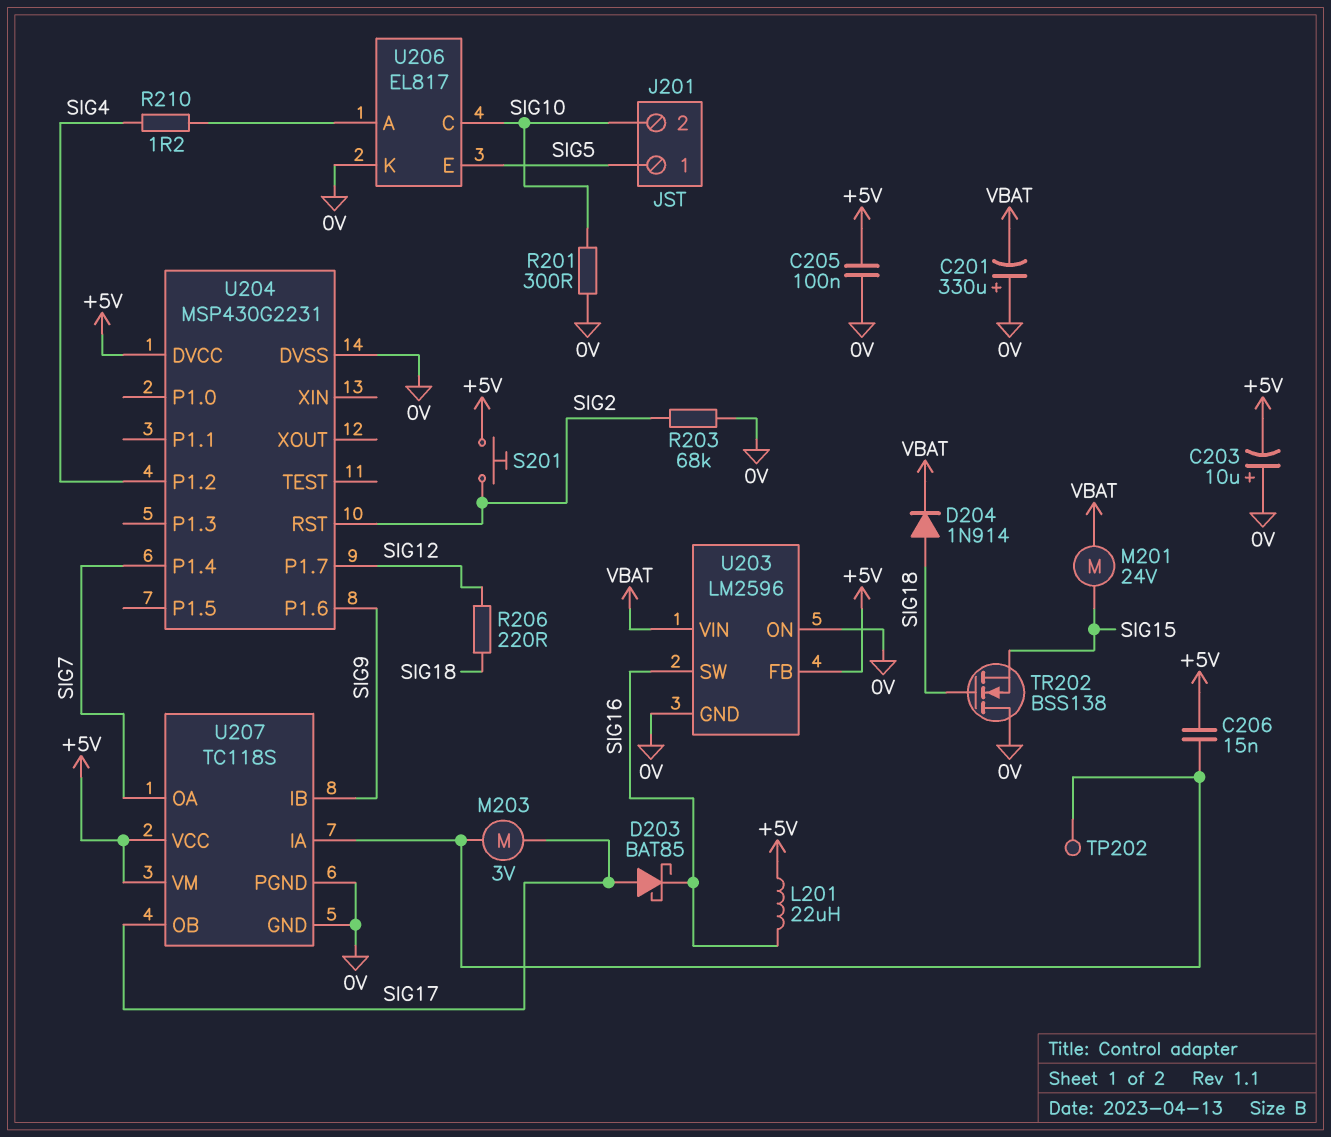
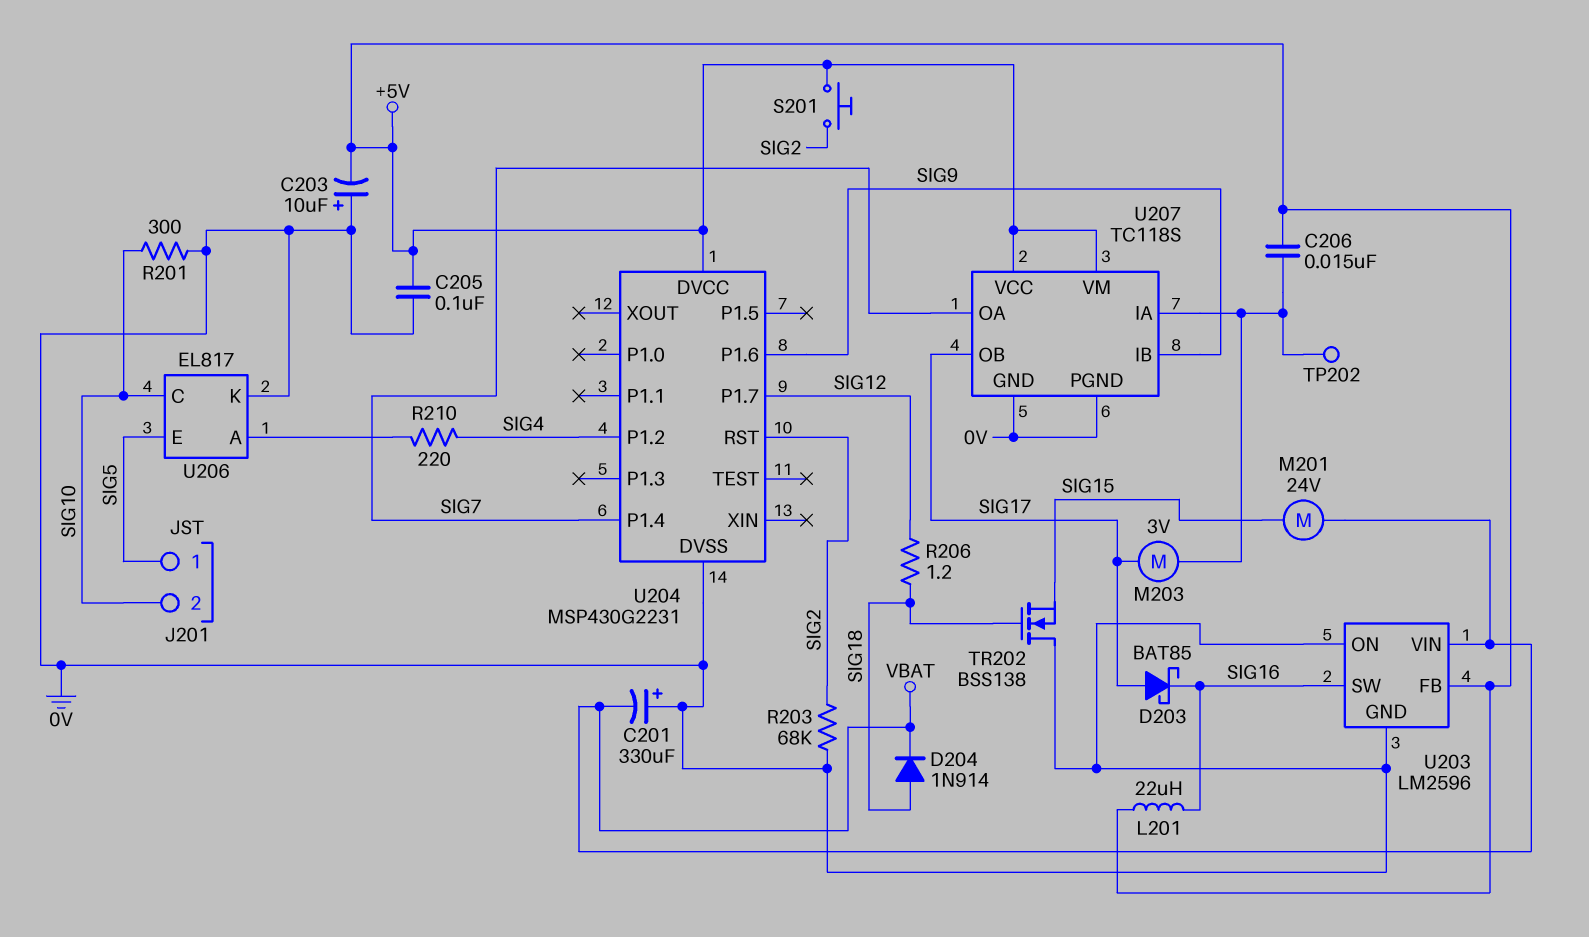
R206: 220 (SIG12, SIG18) -> 1.2 (SIG12, SIG18)
R210: 1.2 (SIG4, U206/A) -> 220 (SIG4, U206/A)

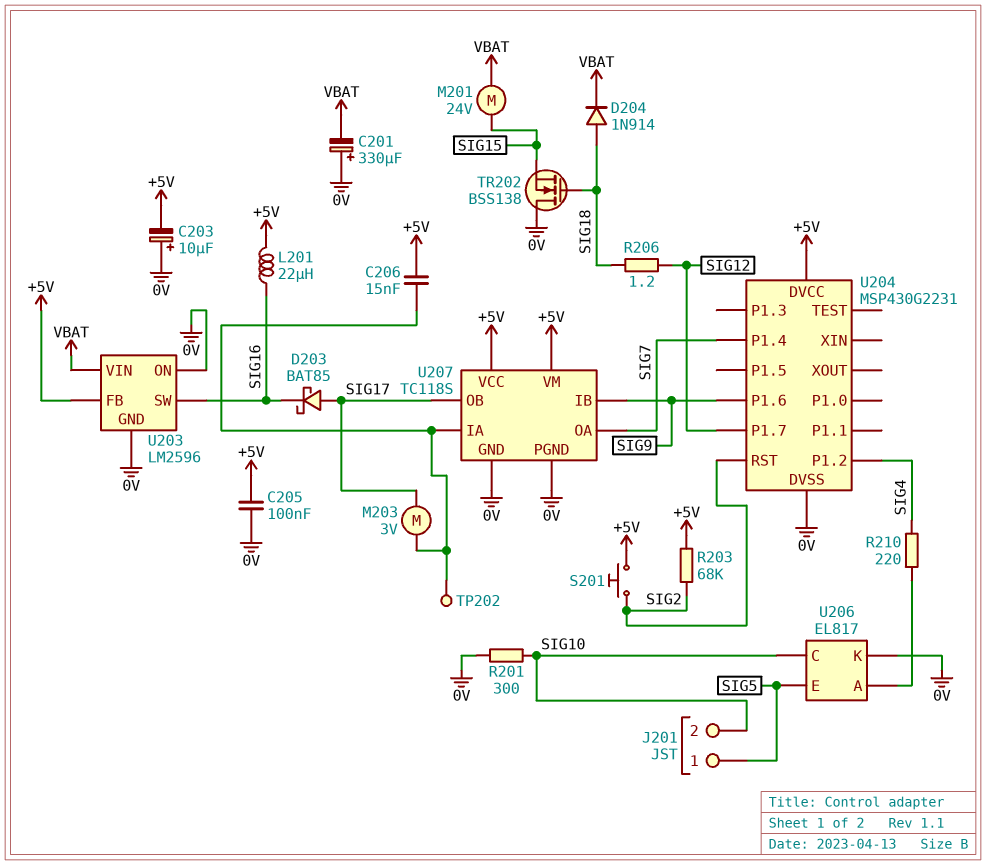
R203: 68k (0V, SIG2) -> 68k (+5V, SIG2)

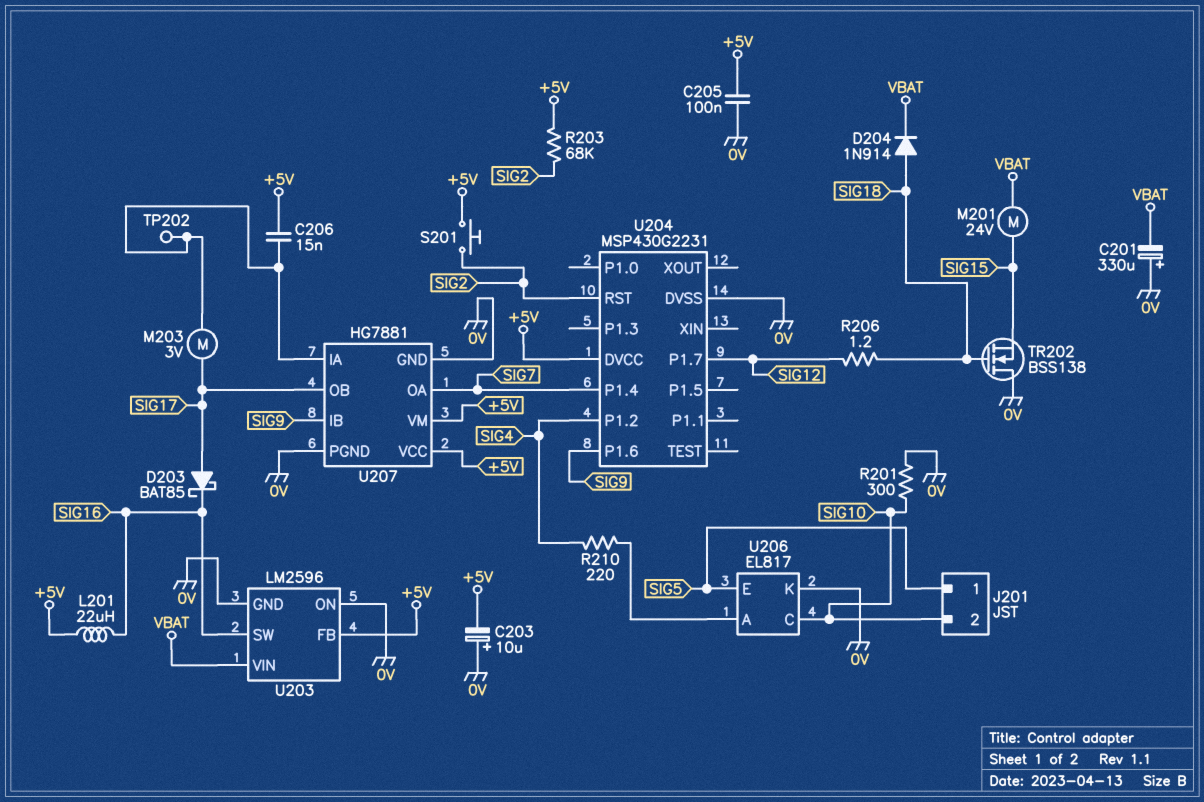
U207: TC118S -> HG7881

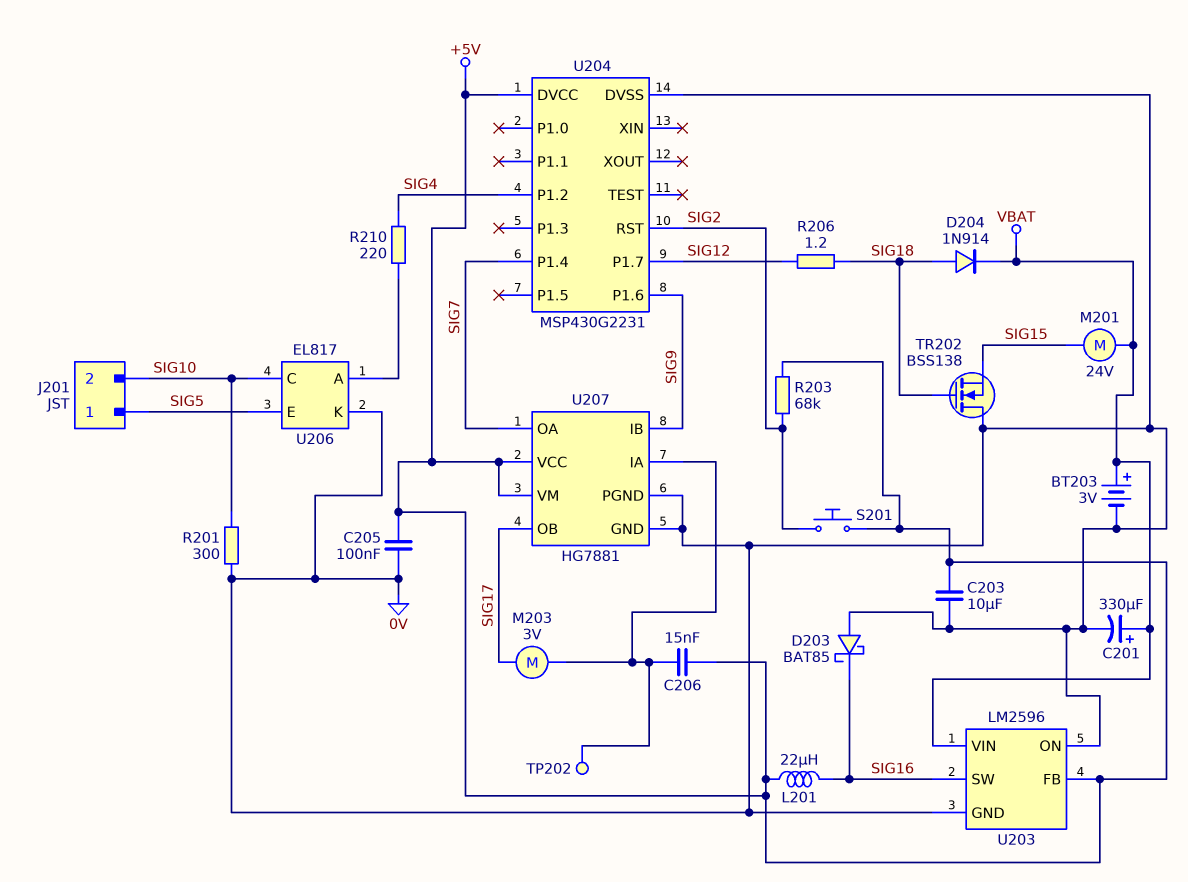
BT203: none -> 3V (plus VBAT, minus 0V)
C201: 330uF (plus 0V, minus VBAT) -> 330uF (plus VBAT, minus 0V)
C203: 10uF (plus 0V, minus +5V) -> 10uF (+5V, 0V)
D203: schottky BAT85 (A SIG17, K SIG16) -> schottky BAT85 (A 0V, K SIG16)

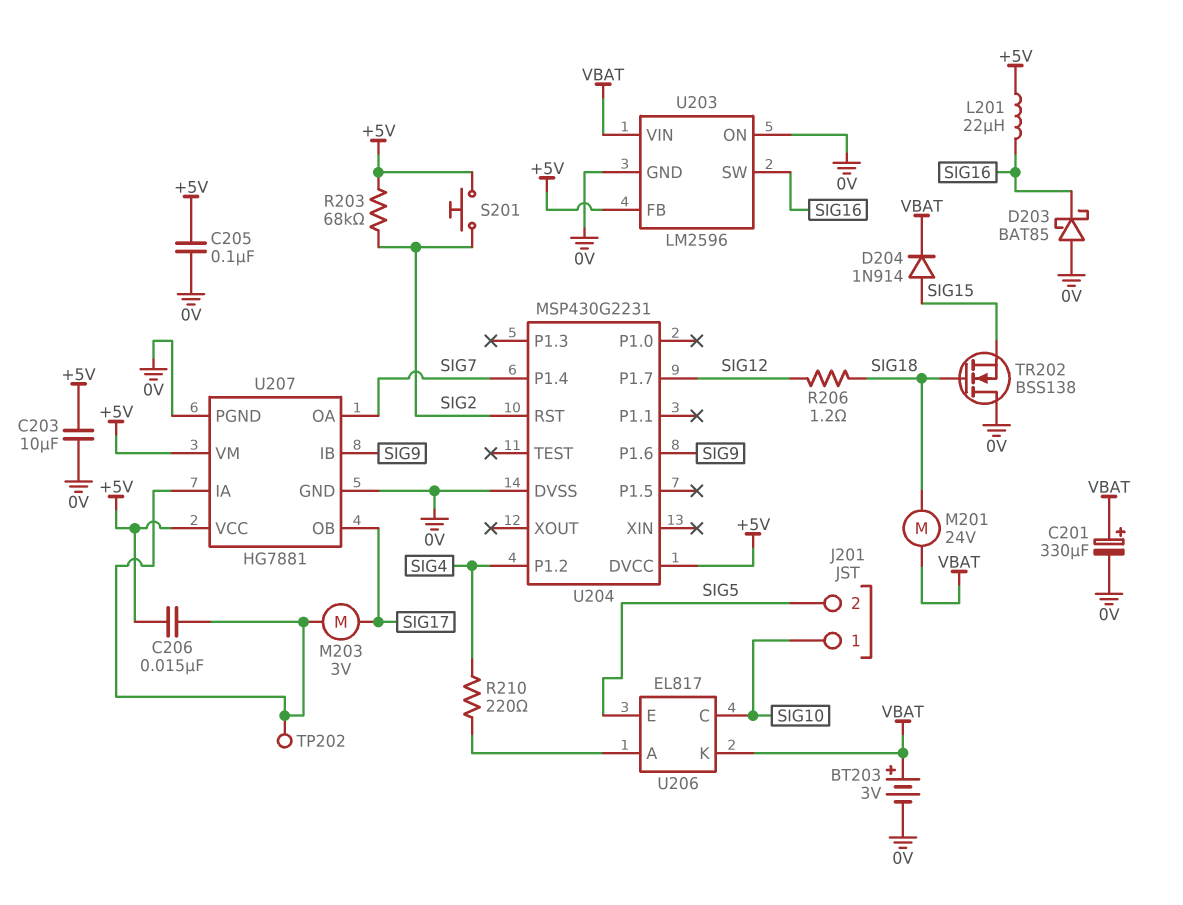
D204: diode 1N914 (A SIG18, K VBAT) -> diode 1N914 (A SIG15, K VBAT)
J201 pin 1: SIG5 -> SIG10
J201 pin 2: SIG10 -> SIG5
M201: motor 24V (SIG15, VBAT) -> motor 24V (SIG18, VBAT)
R201: 300 (0V, SIG10) -> none
U206 pin K: 0V -> VBAT

